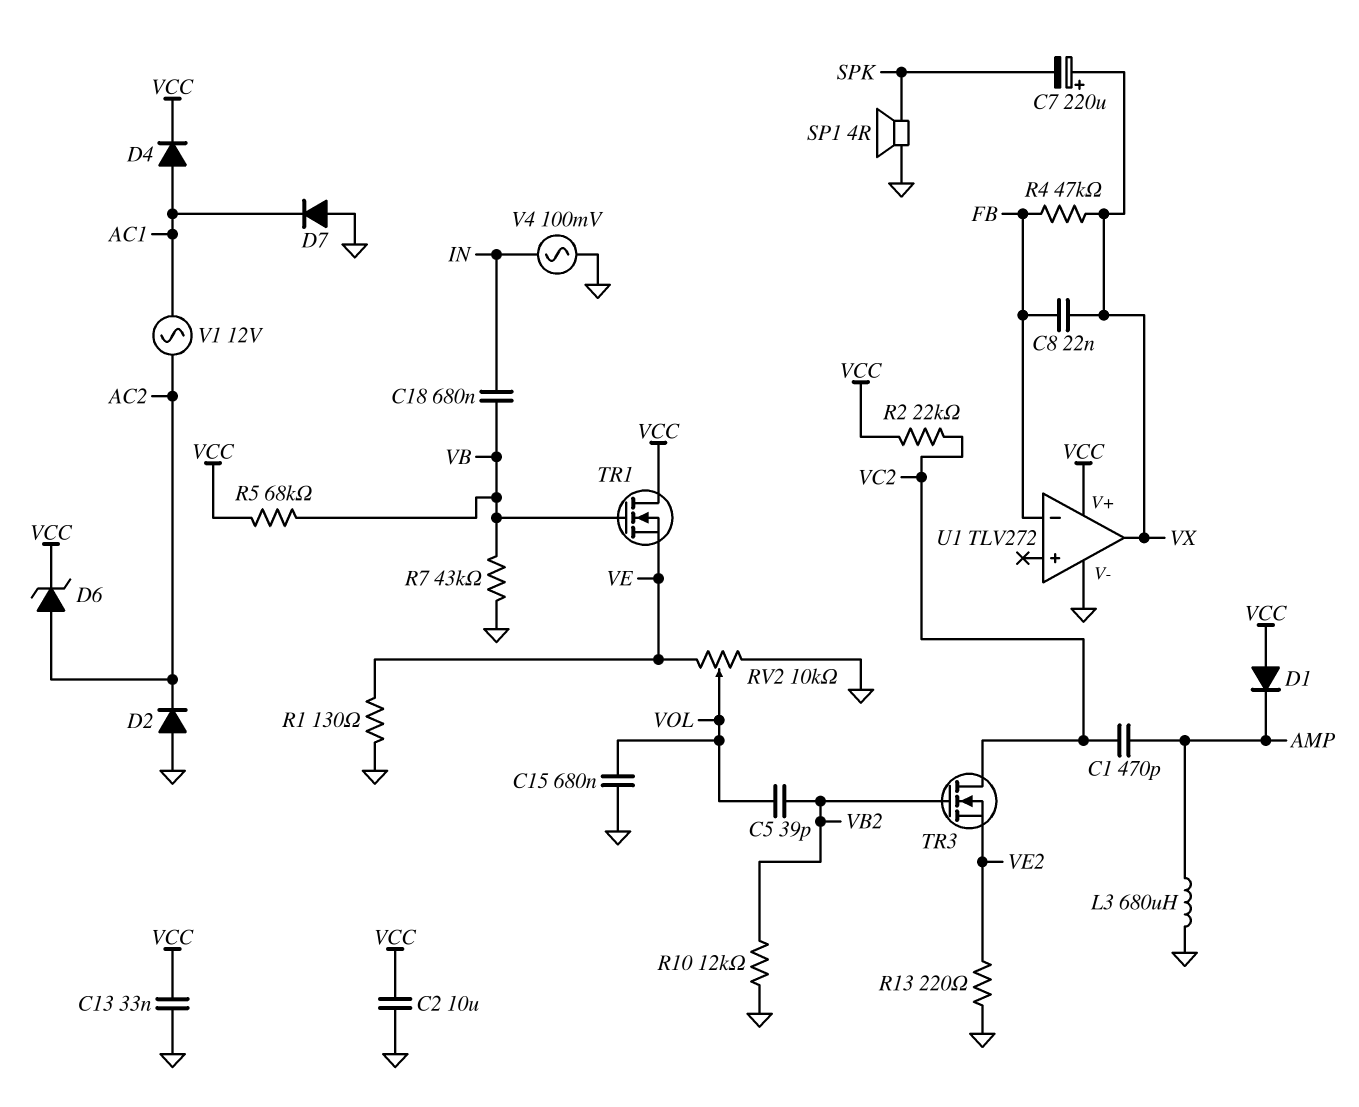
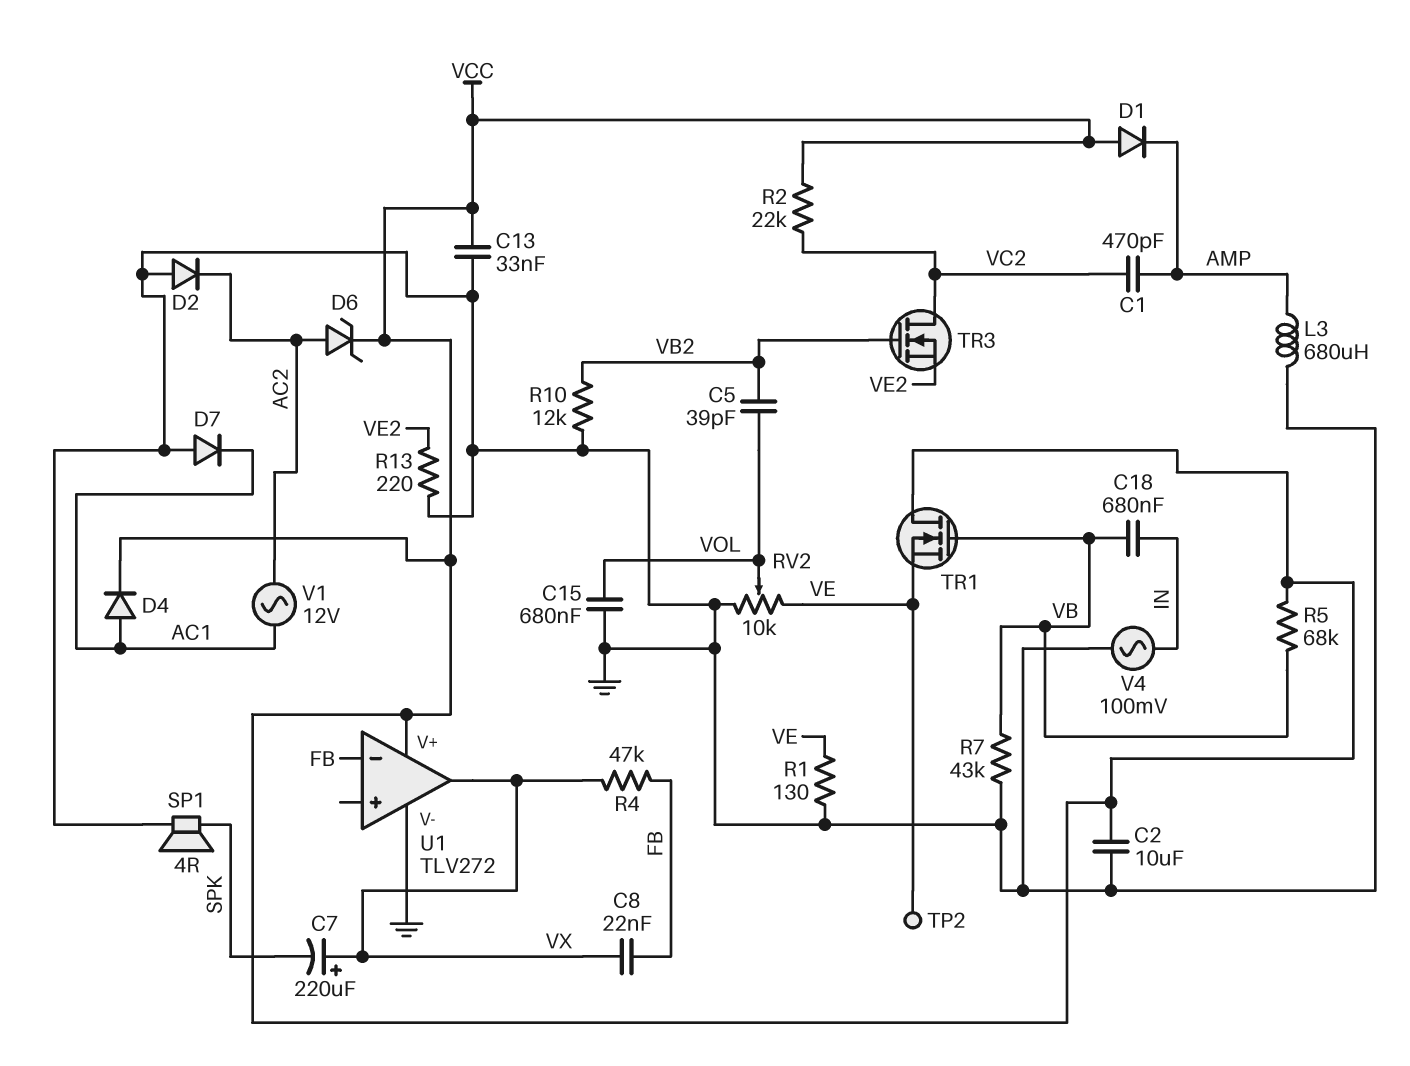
TP2: none -> test point (VE)

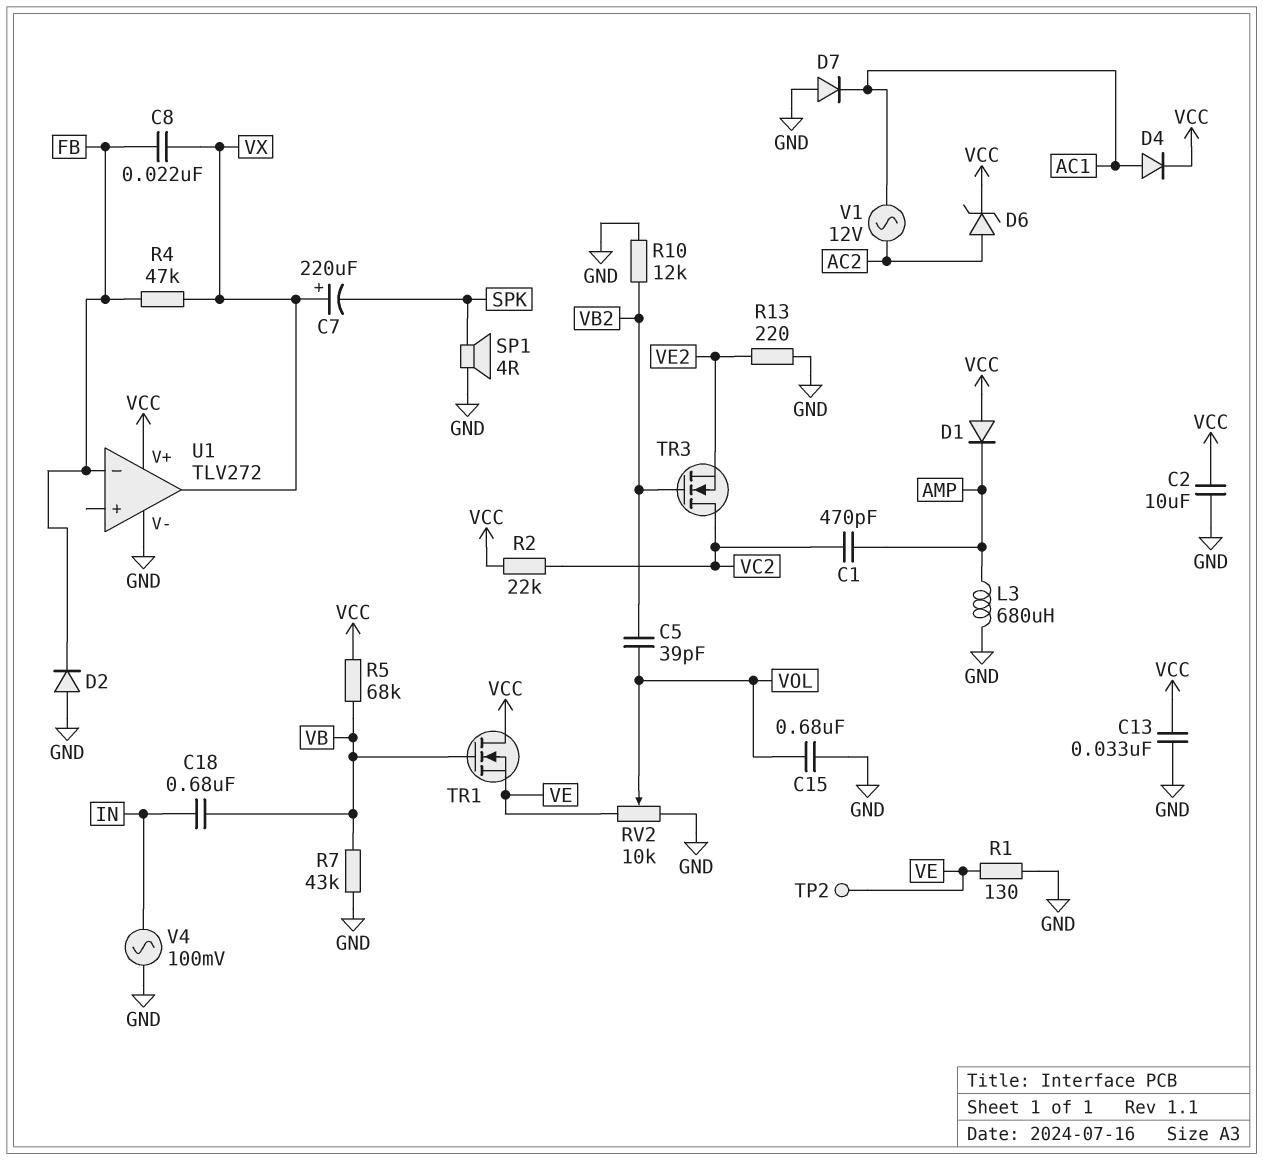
D2: diode (A GND, K AC2) -> diode (A GND, K FB)

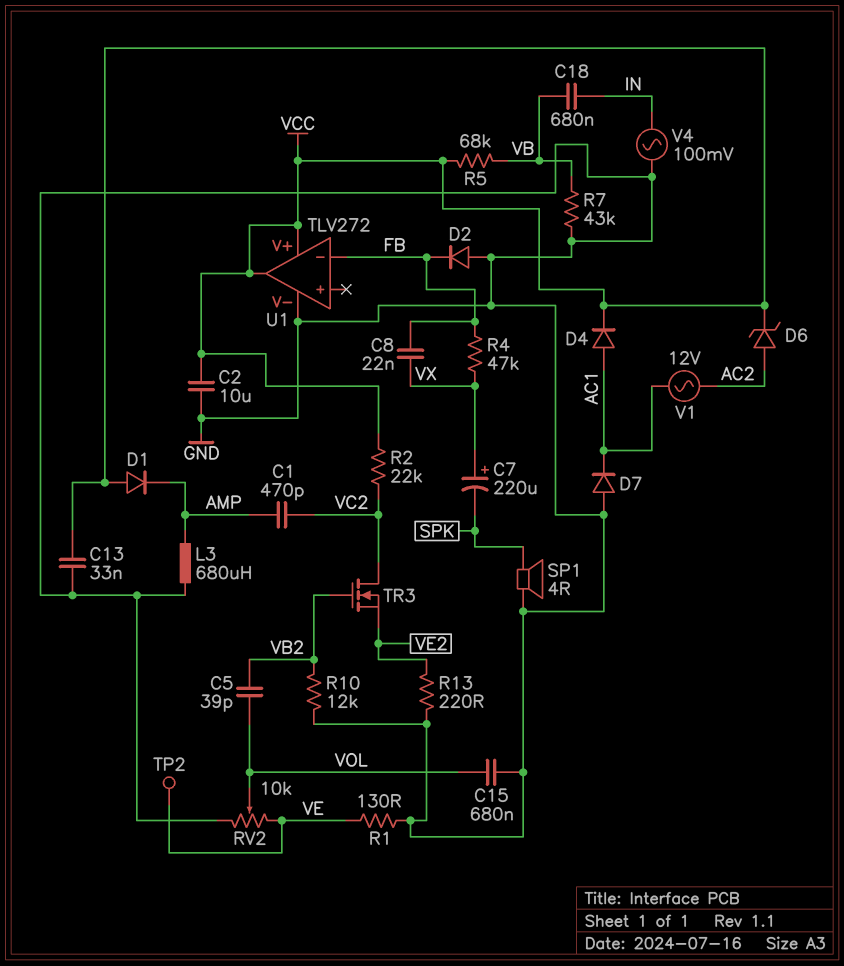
TR1: NMOS (G VB, D VCC, S VE) -> none
U1 pin out: VX -> VCC

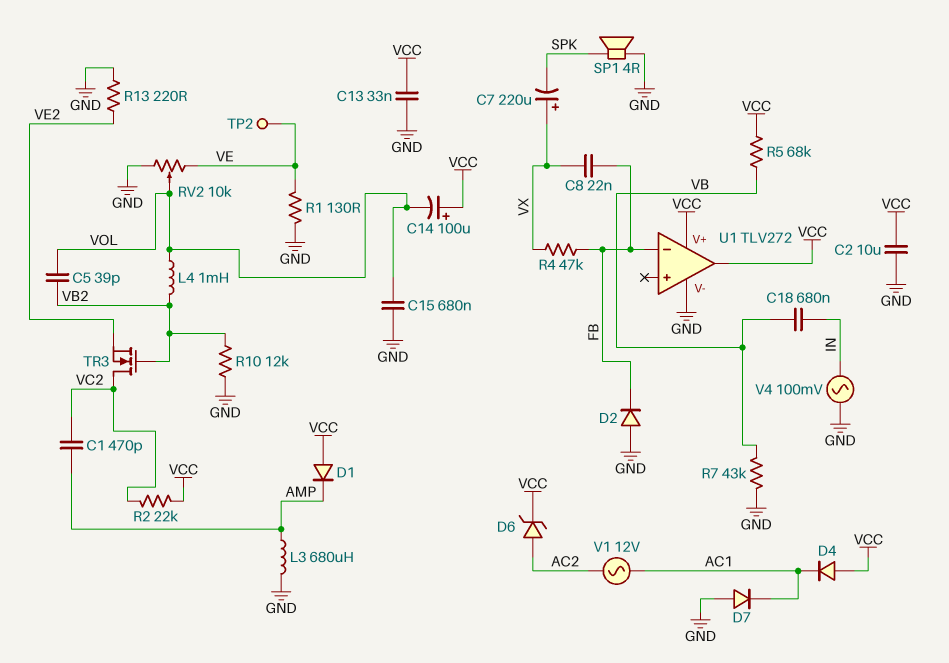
C14: none -> 100uF (plus VCC, minus VOL)
D4: diode (A AC1, K VCC) -> diode (A VCC, K AC1)
L4: none -> 1mH (VB2, VOL)

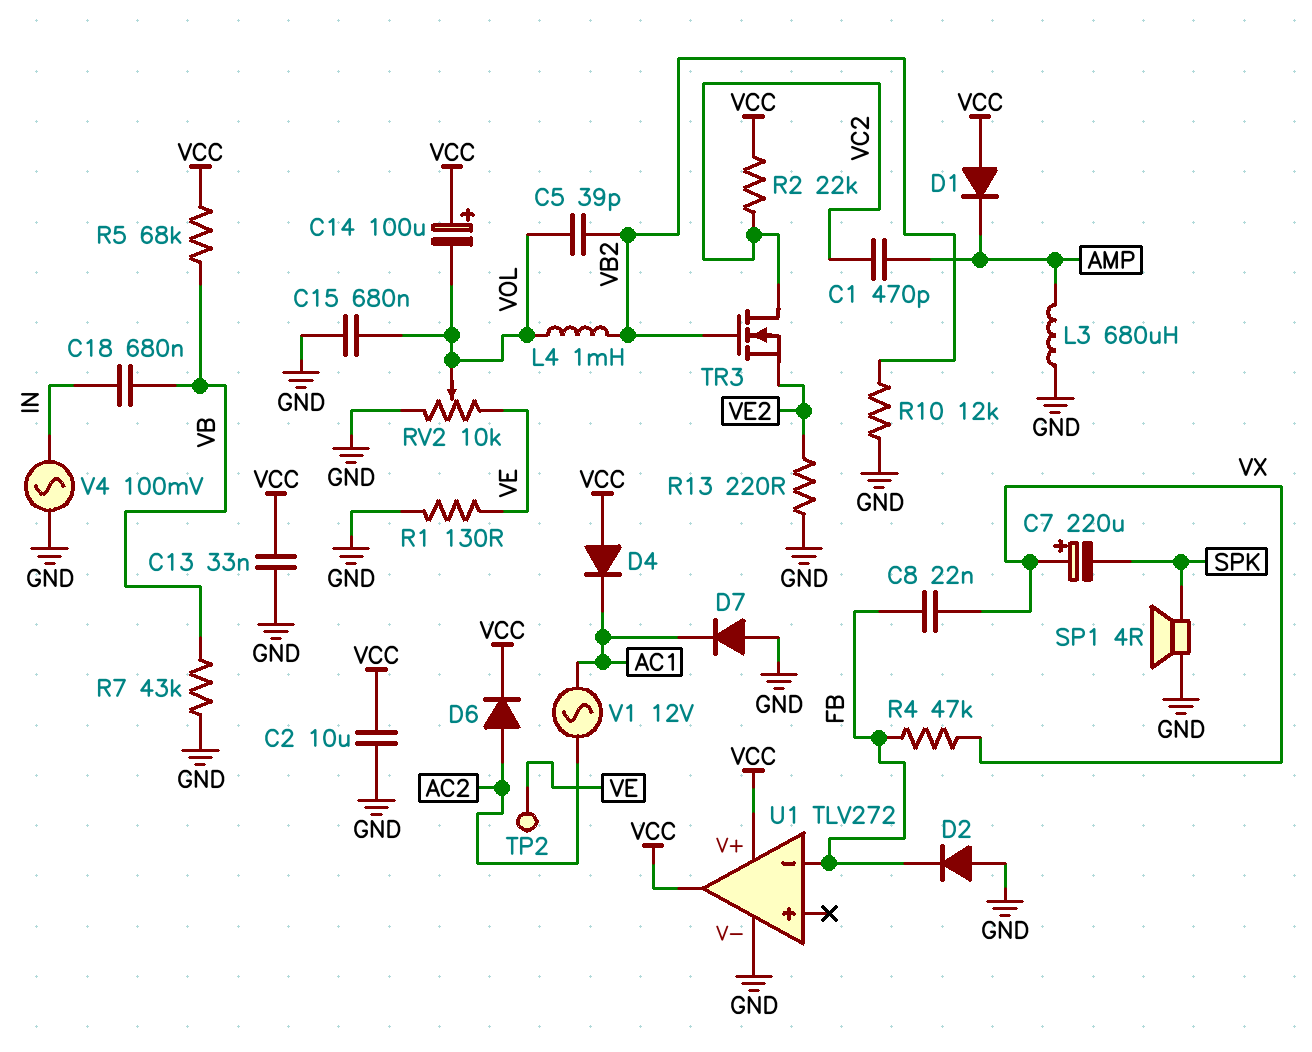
D6: zener (A AC2, K VCC) -> diode (A AC2, K VCC)

